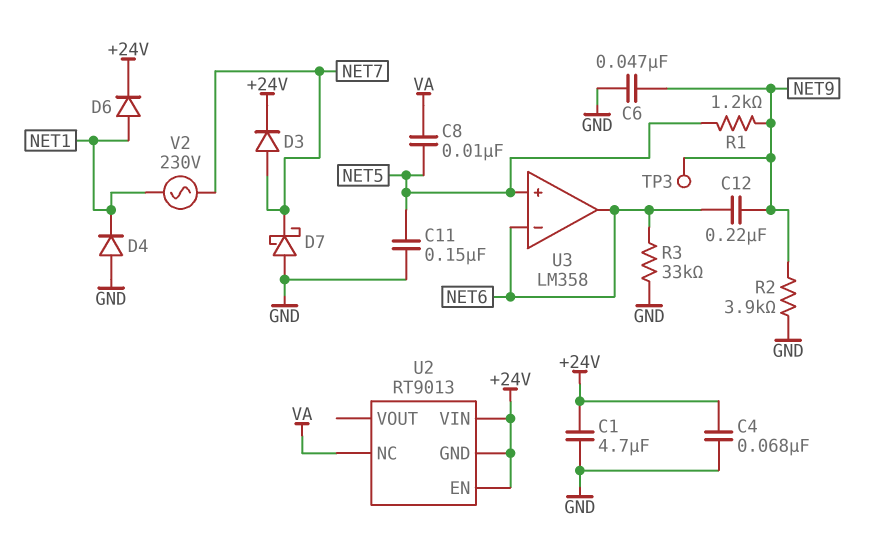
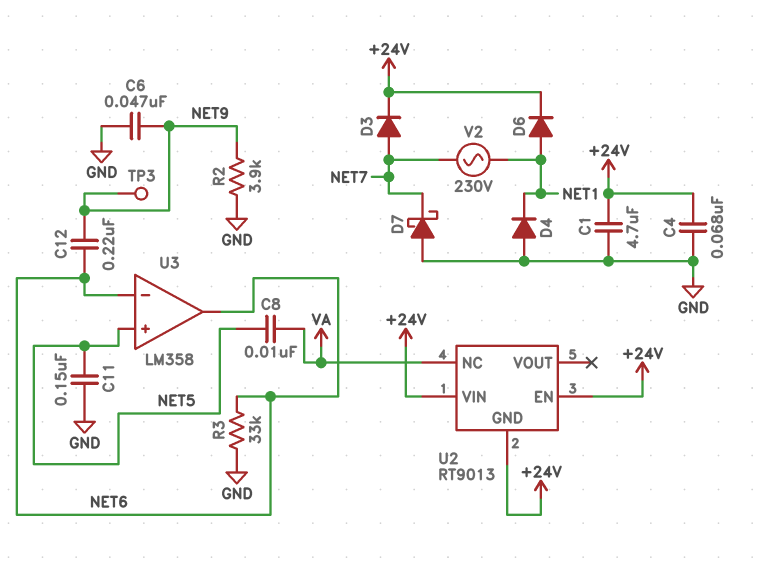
R1: 1.2k (NET5, NET9) -> none

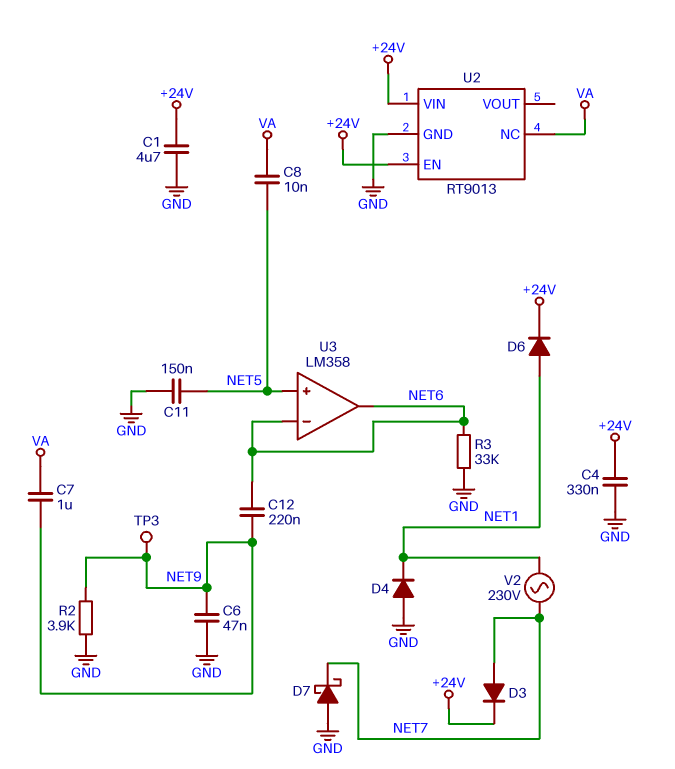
C4: 68nF (+24V, GND) -> 330nF (+24V, GND)
C7: none -> 1uF (NET9, VA)
U2 pin GND: +24V -> GND

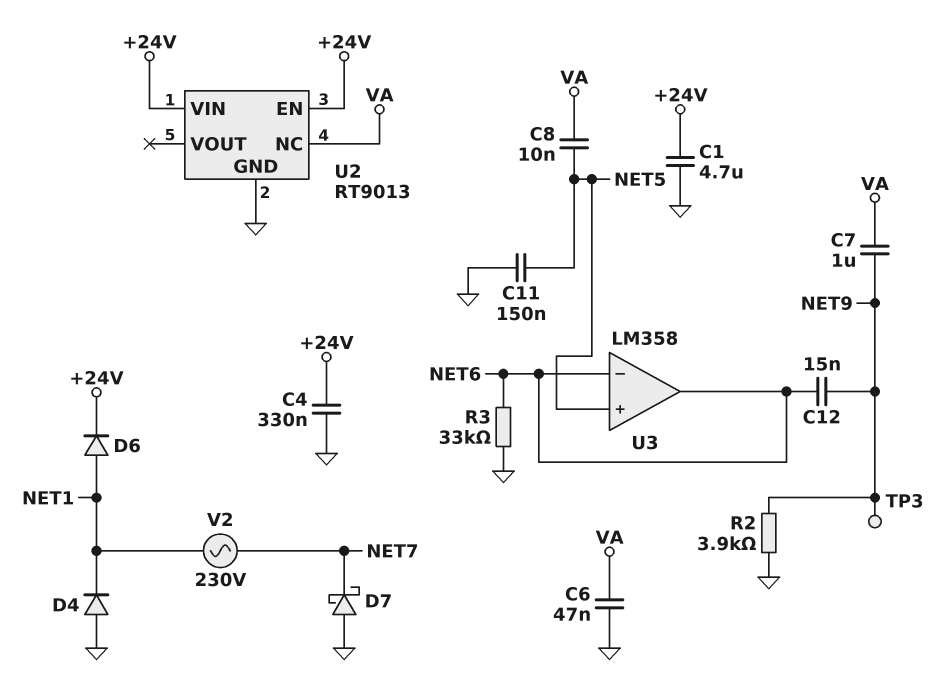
C6: 47nF (GND, NET9) -> 47nF (GND, VA)
C12: 220nF (NET6, NET9) -> 15nF (NET6, NET9)
D3: diode (A NET7, K +24V) -> none

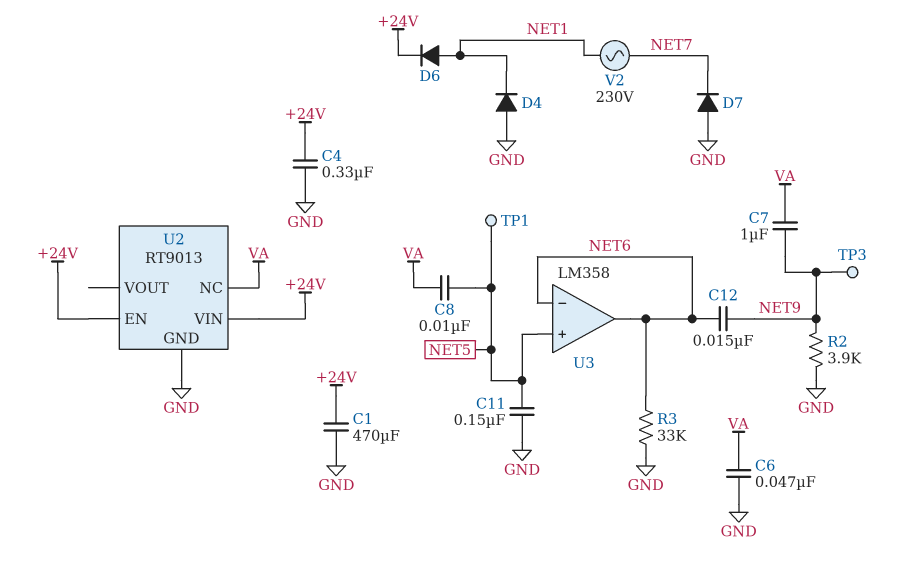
C1: 4.7uF (+24V, GND) -> 470uF (+24V, GND)
D7: schottky (A GND, K NET7) -> diode (A GND, K NET7)
TP1: none -> test point (NET5)

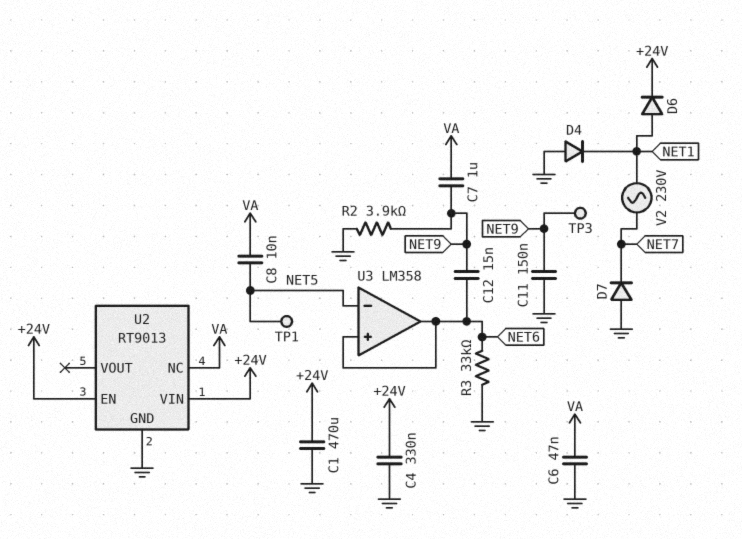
C11: 150nF (GND, NET5) -> 150nF (GND, NET9)
U3 pin in+: NET5 -> NET6
U3 pin in-: NET6 -> NET5

